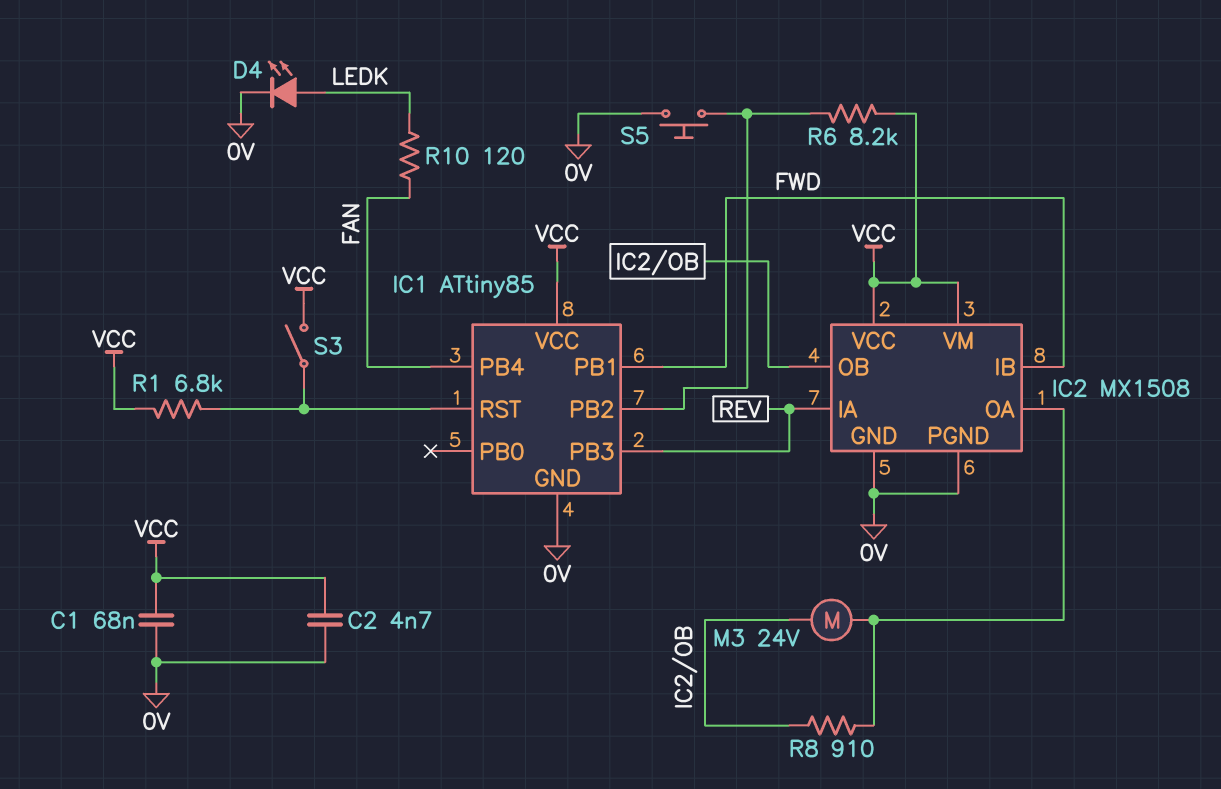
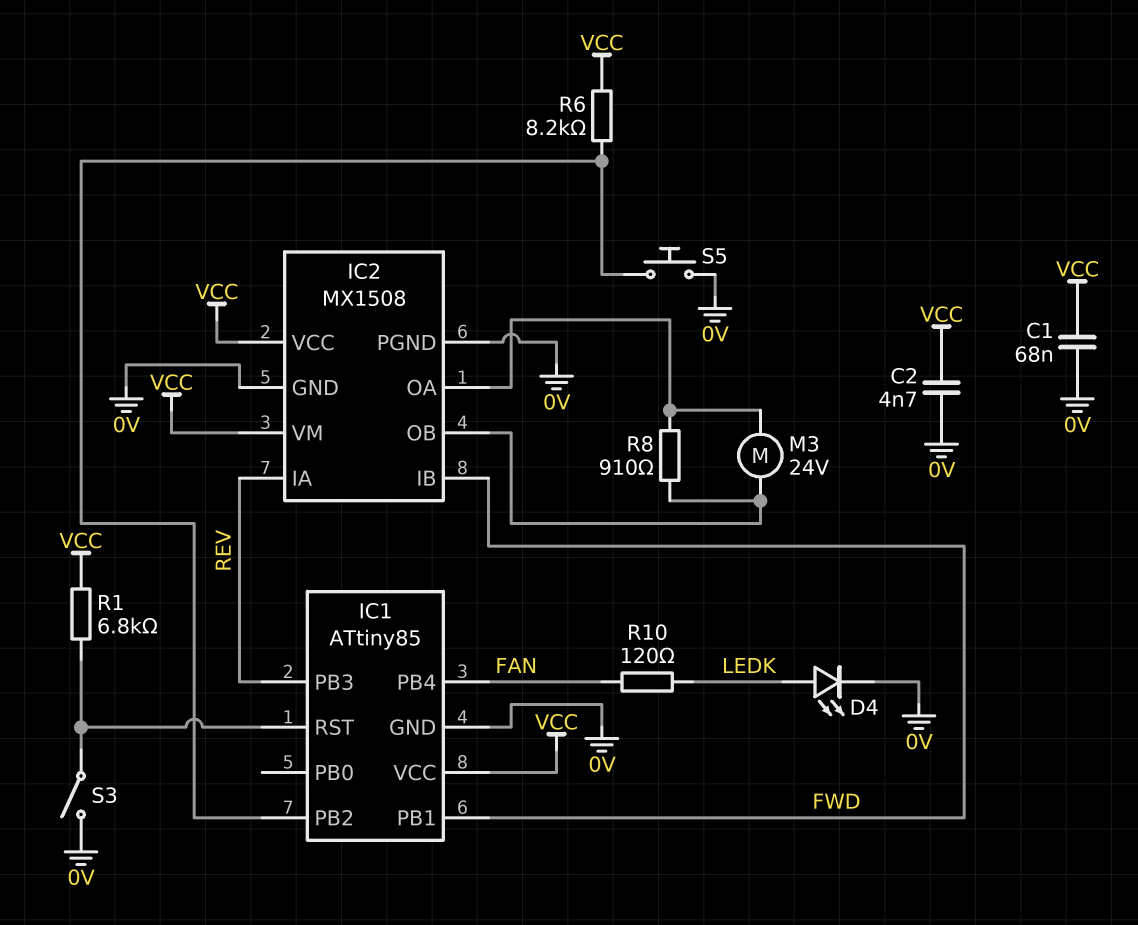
S3: switch (IC1/RST, VCC) -> switch (0V, IC1/RST)

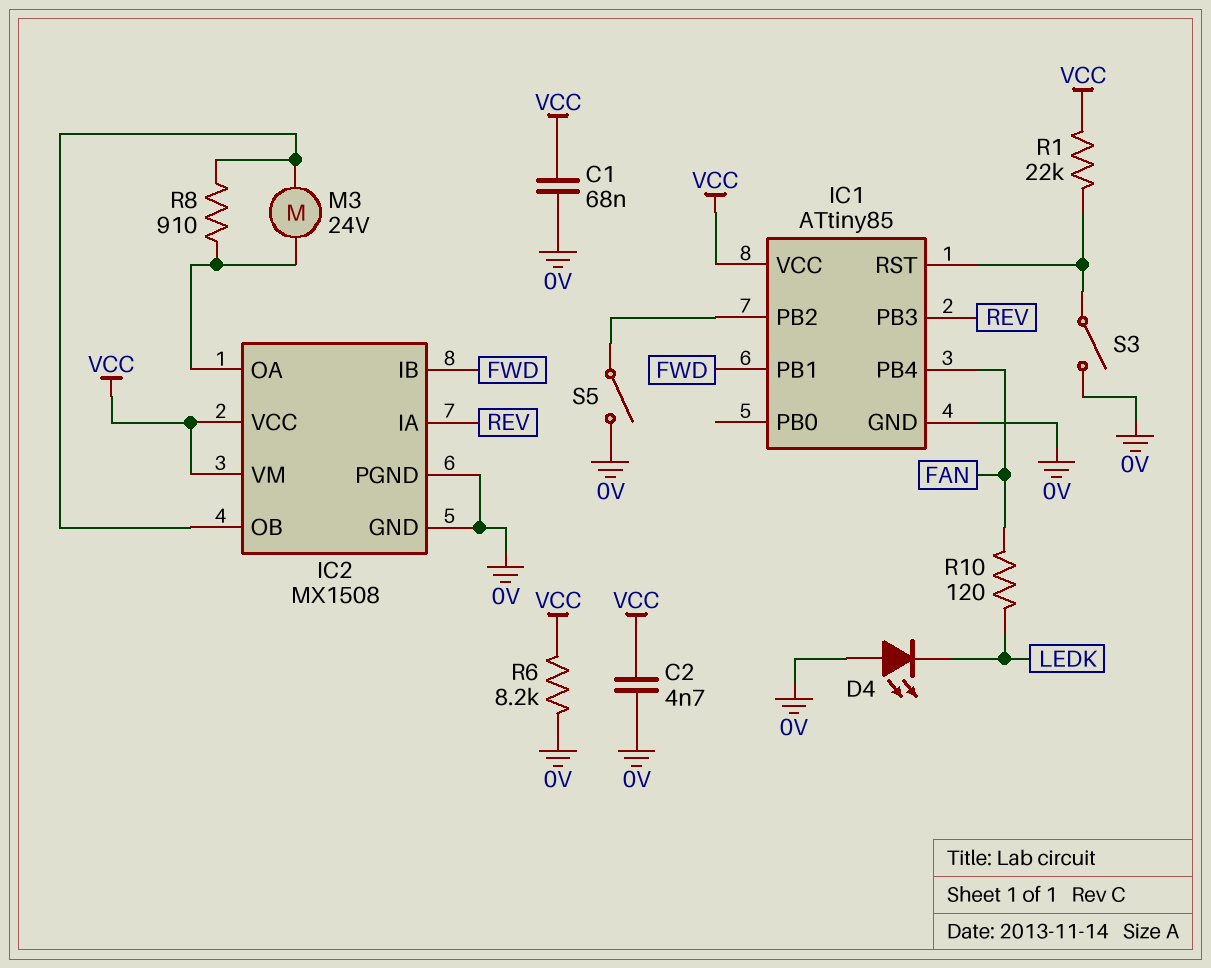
D4: LED (A LEDK, K 0V) -> LED (A 0V, K LEDK)
R1: 6.8k (IC1/RST, VCC) -> 22k (IC1/RST, VCC)
R6: 8.2k (IC1/PB2, VCC) -> 8.2k (0V, VCC)
S5: button (0V, IC1/PB2) -> switch (0V, IC1/PB2)

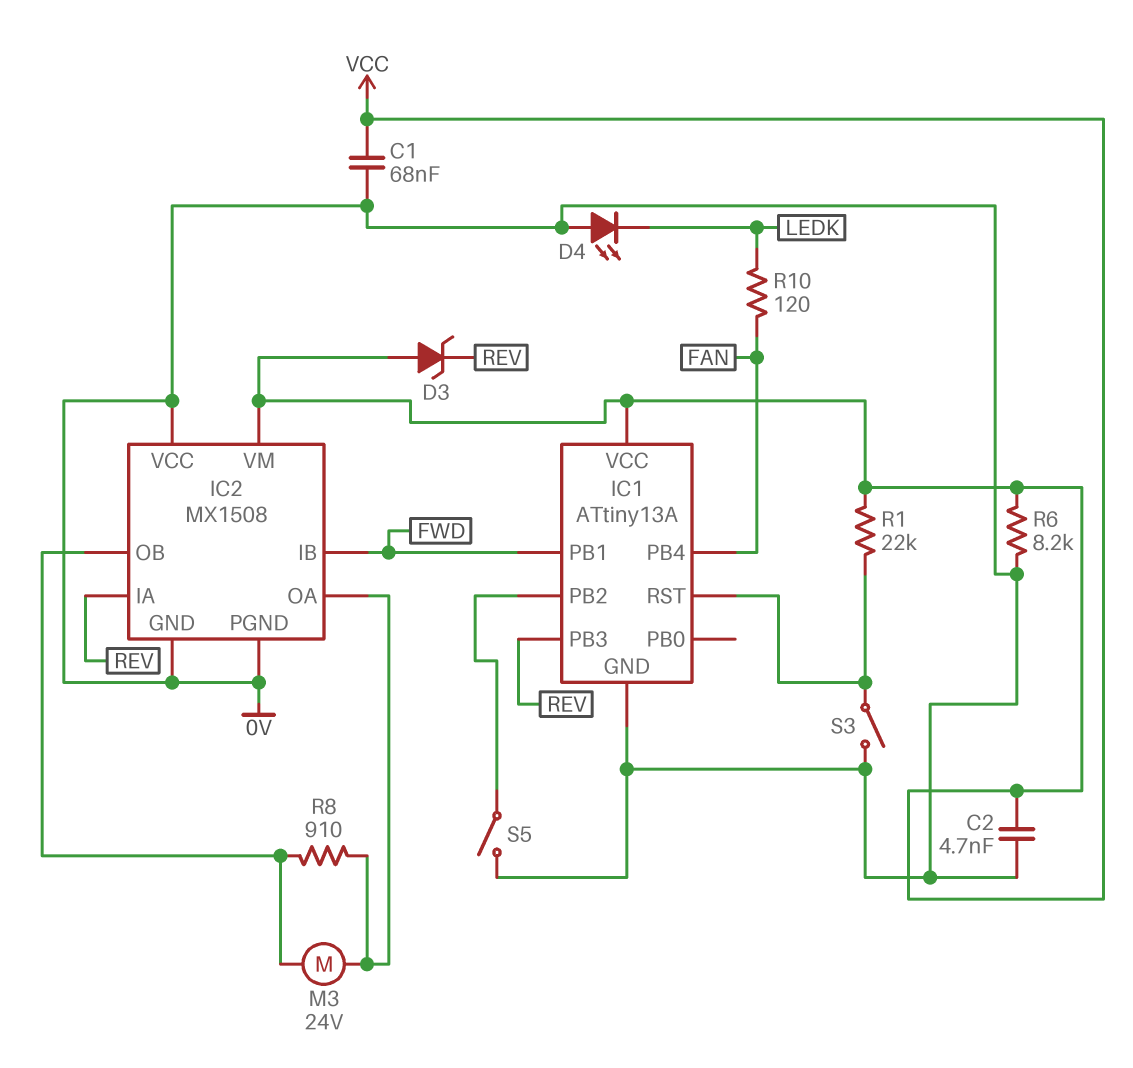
D3: none -> zener (A VCC, K REV)
IC1: ATtiny85 -> ATtiny13A
IC2 pin VCC: VCC -> 0V

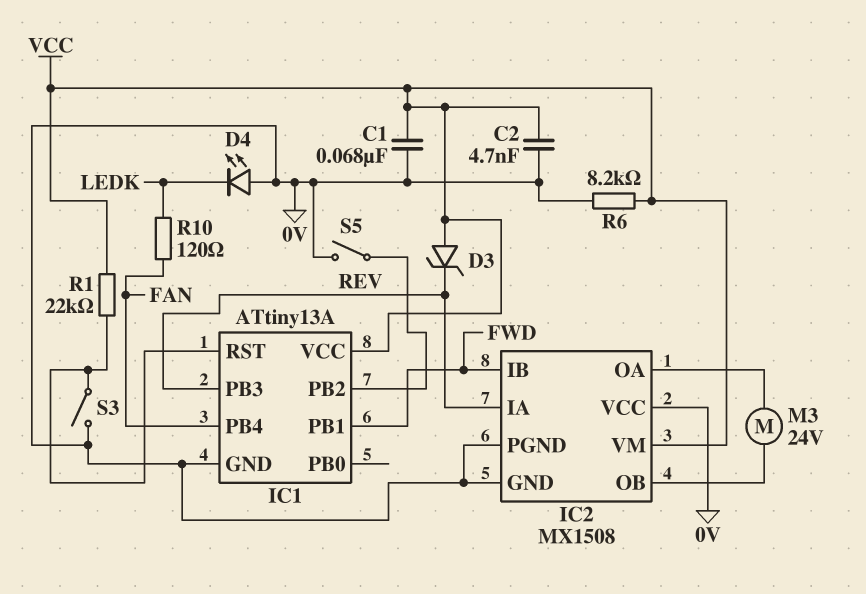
R8: 910 (IC2/OA, IC2/OB) -> none

